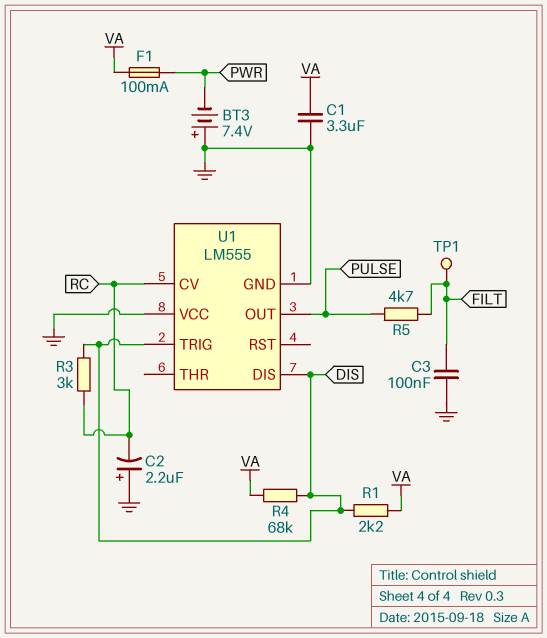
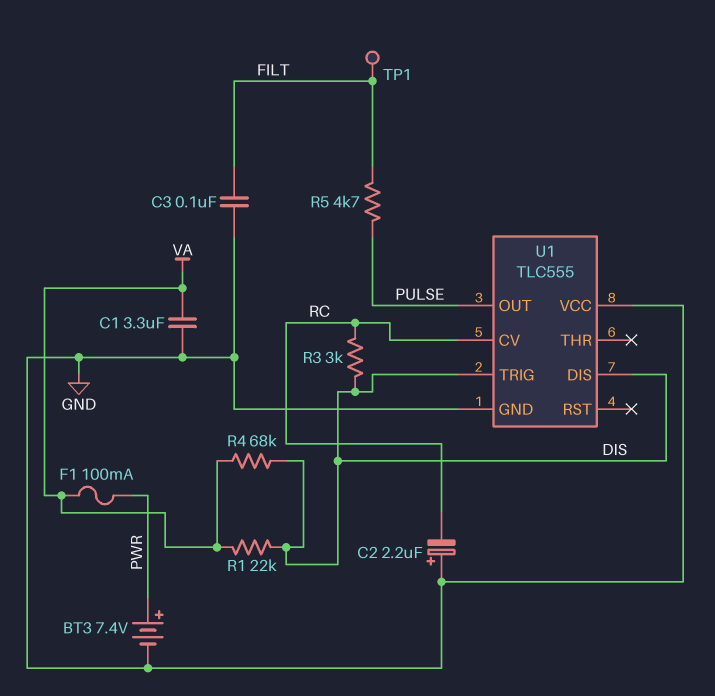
BT3: 7.4V (plus GND, minus PWR) -> 7.4V (plus PWR, minus GND)
R1: 2.2k (DIS, VA) -> 22k (DIS, VA)
U1: LM555 -> TLC555

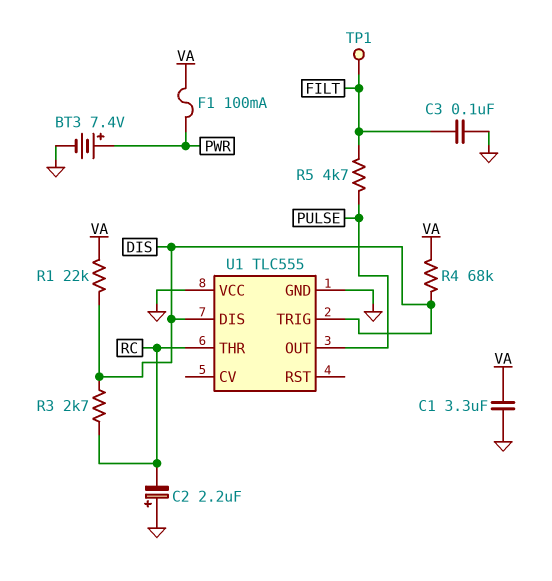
R3: 3k (DIS, RC) -> 2.7k (DIS, RC)
U1 pin CV: RC -> none
U1 pin THR: none -> RC

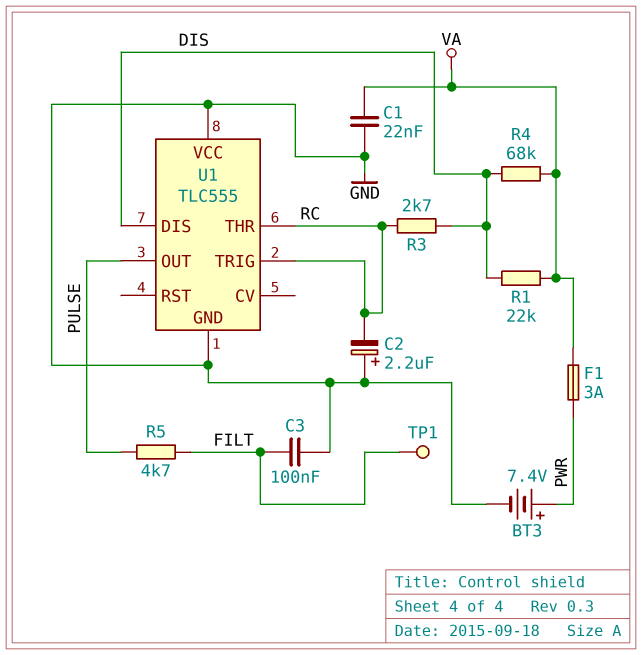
C1: 3.3uF (GND, VA) -> 22nF (GND, VA)
F1: 100mA (PWR, VA) -> 3A (PWR, VA)
U1 pin TRIG: DIS -> RC

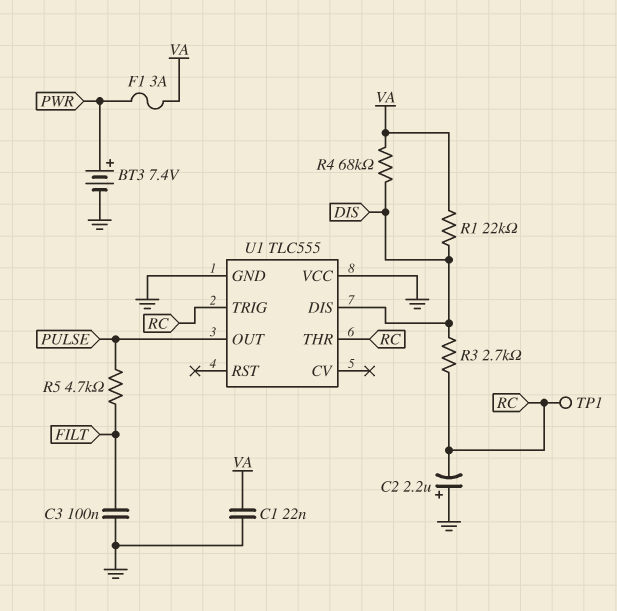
TP1: test point (FILT) -> test point (RC)

